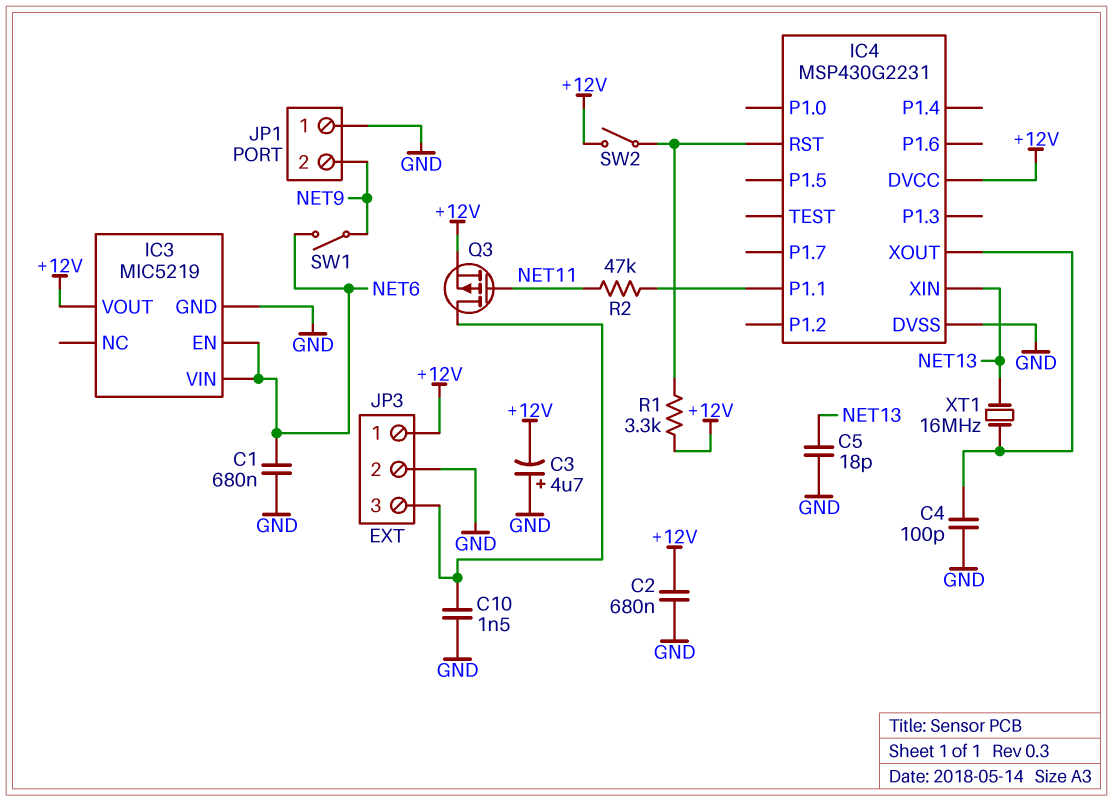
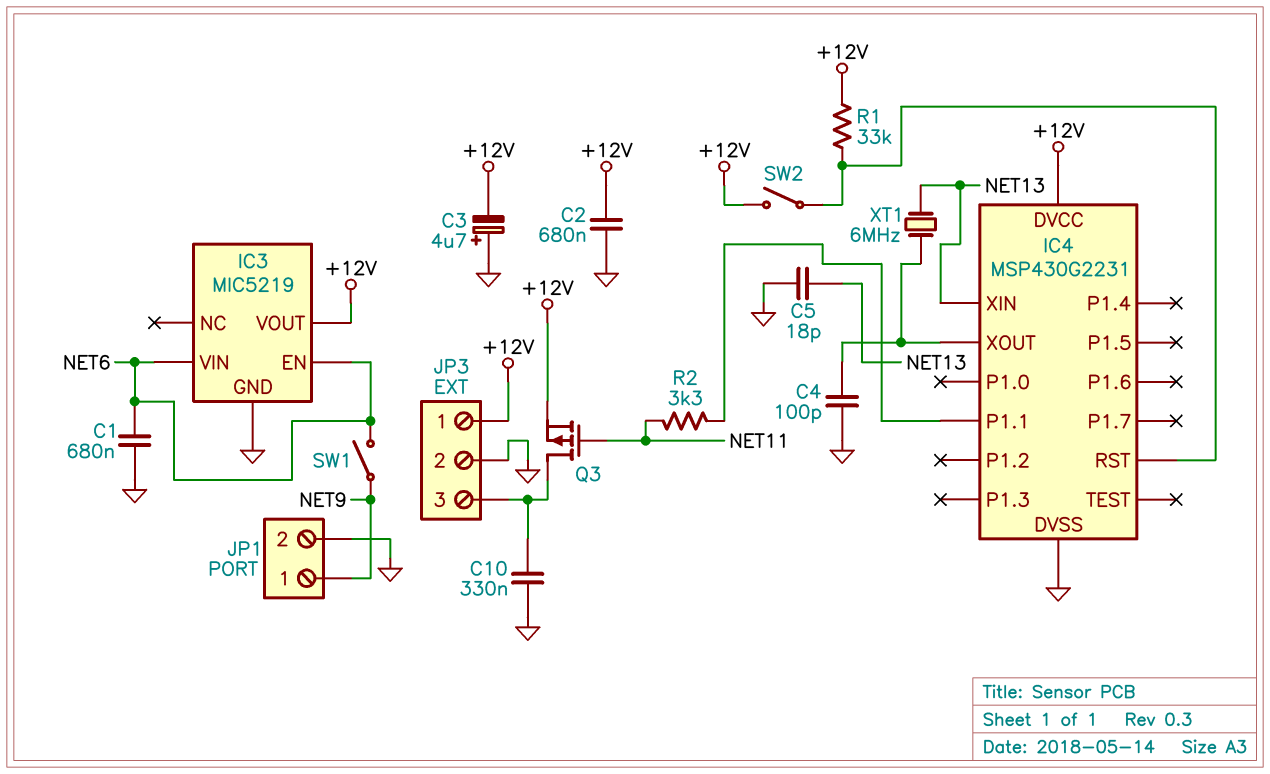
C10: 1.5nF (GND, JP3/3) -> 330nF (GND, JP3/3)
JP1 pin 1: GND -> NET9
JP1 pin 2: NET9 -> GND
R1: 3.3k (+12V, IC4/RST) -> 33k (+12V, IC4/RST)
R2: 47k (IC4/P1.1, NET11) -> 3.3k (IC4/P1.1, NET11)
XT1: 16MHz (IC4/XOUT, NET13) -> 6MHz (IC4/XOUT, NET13)

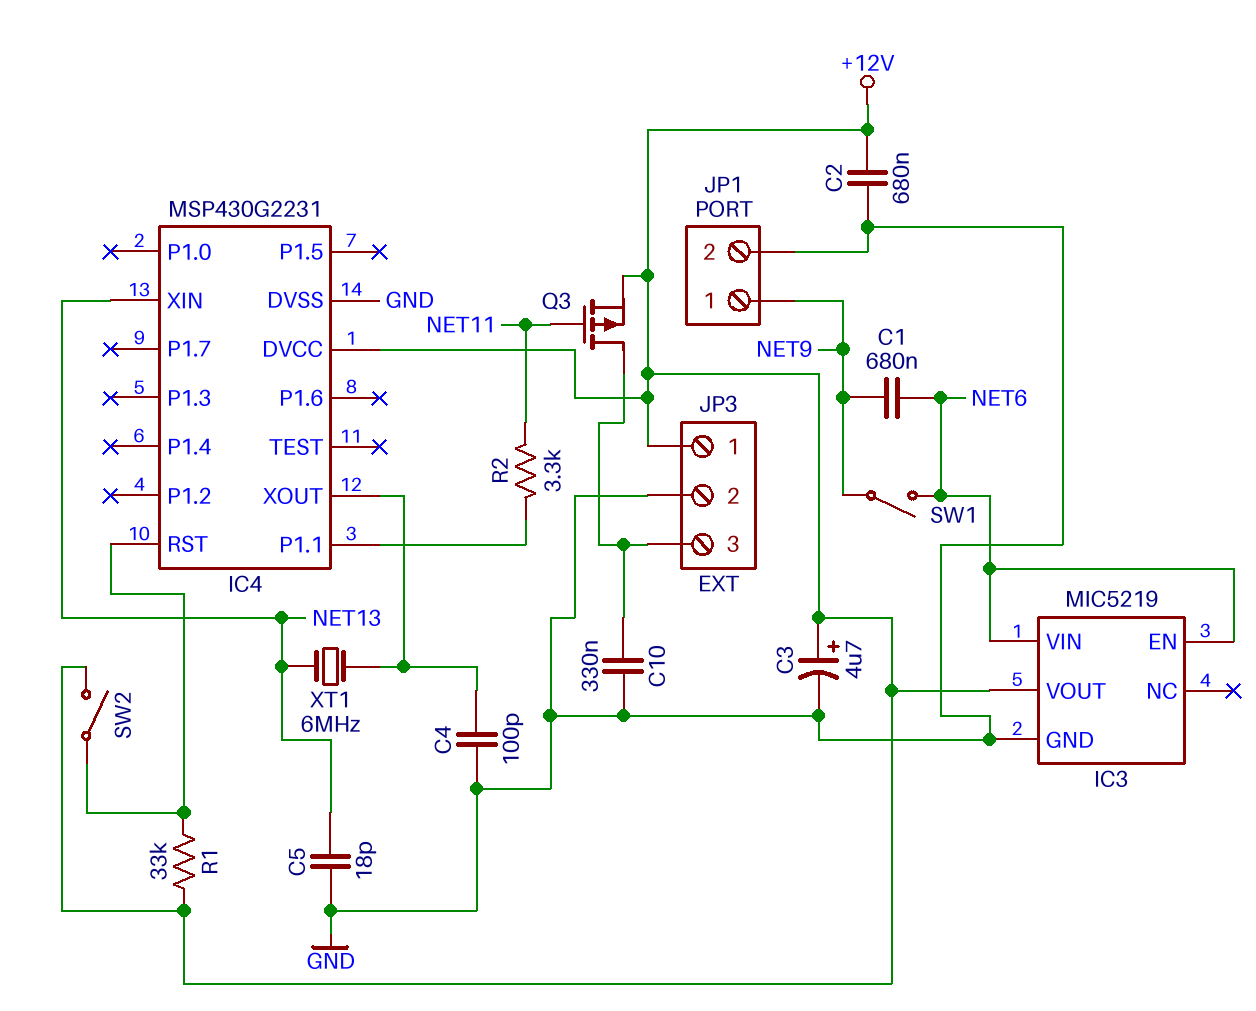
C1: 680nF (GND, NET6) -> 680nF (NET6, NET9)
C3: 4.7uF (plus GND, minus +12V) -> 4.7uF (plus +12V, minus GND)

